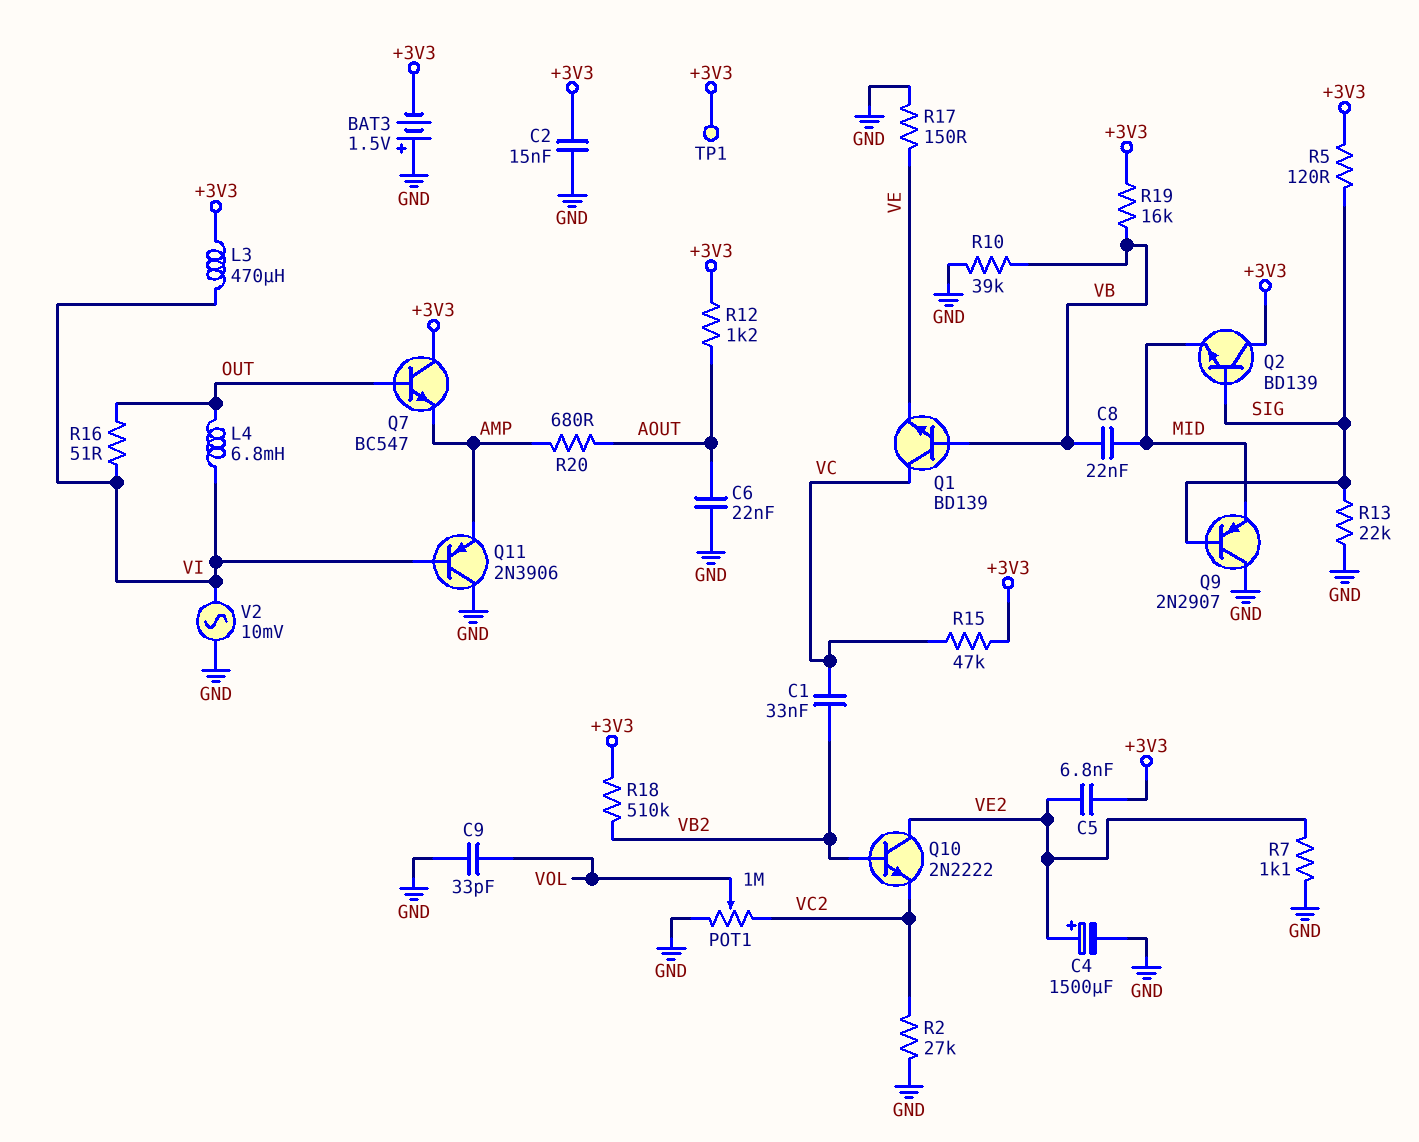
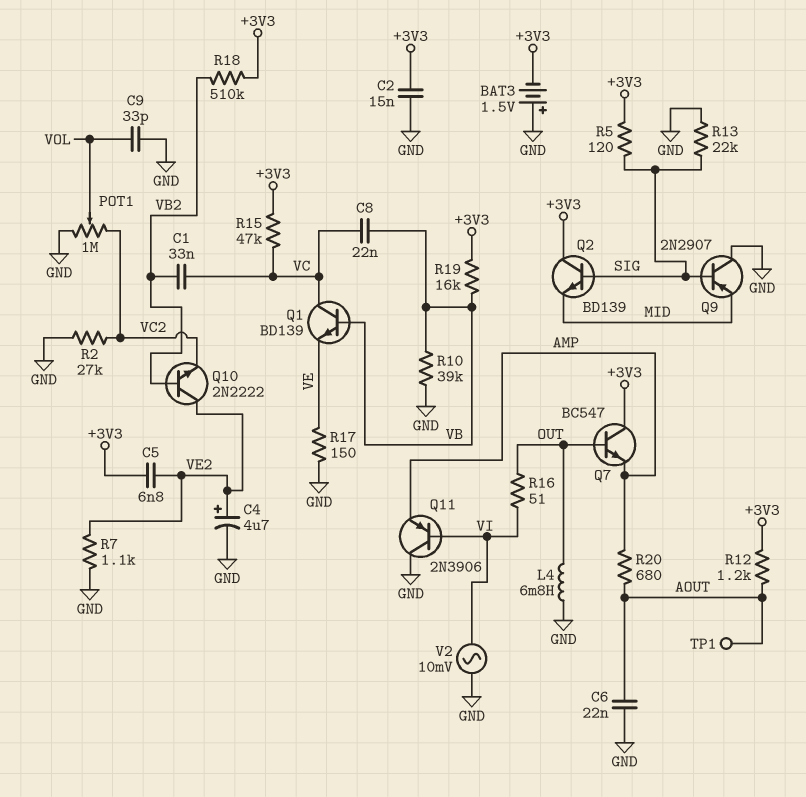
C4: 1500uF (plus VE2, minus GND) -> 4.7uF (plus VE2, minus GND)
C8: 22nF (MID, VB) -> 22nF (VB, VC)
L3: 470uH (+3V3, VI) -> none
L4: 6.8mH (OUT, VI) -> 6.8mH (GND, OUT)
TP1: test point (+3V3) -> test point (AOUT)

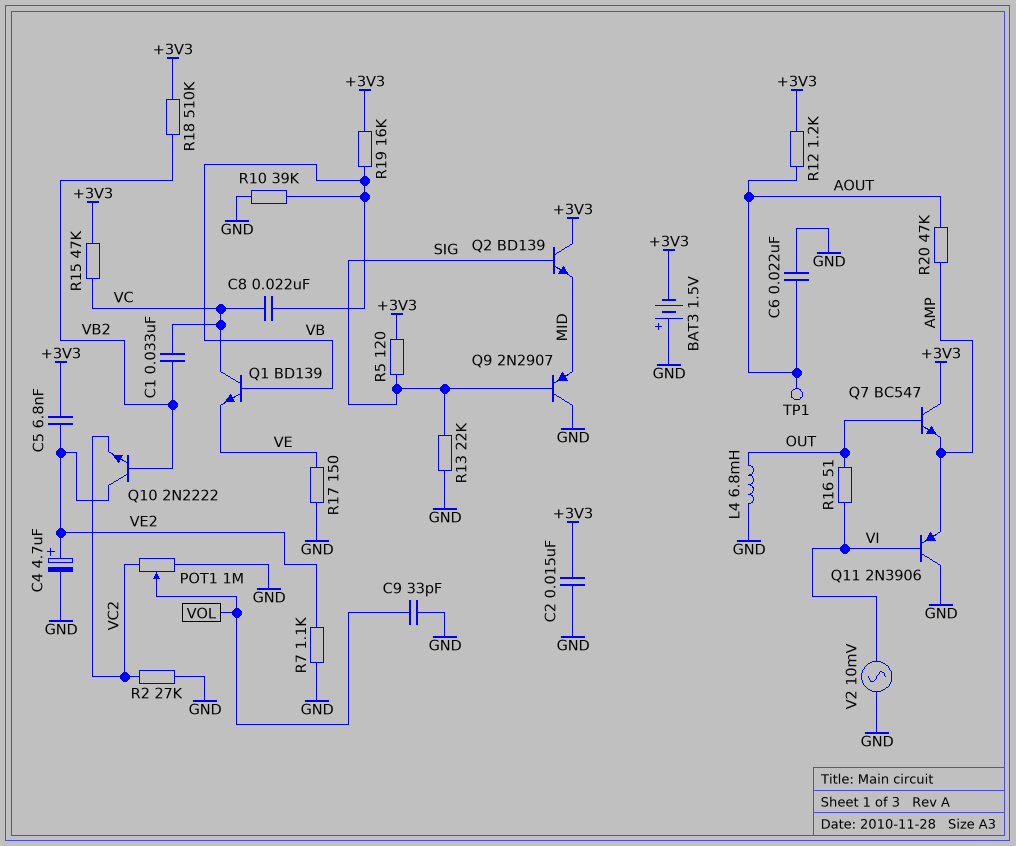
R20: 680 (AMP, AOUT) -> 47k (AMP, AOUT)

